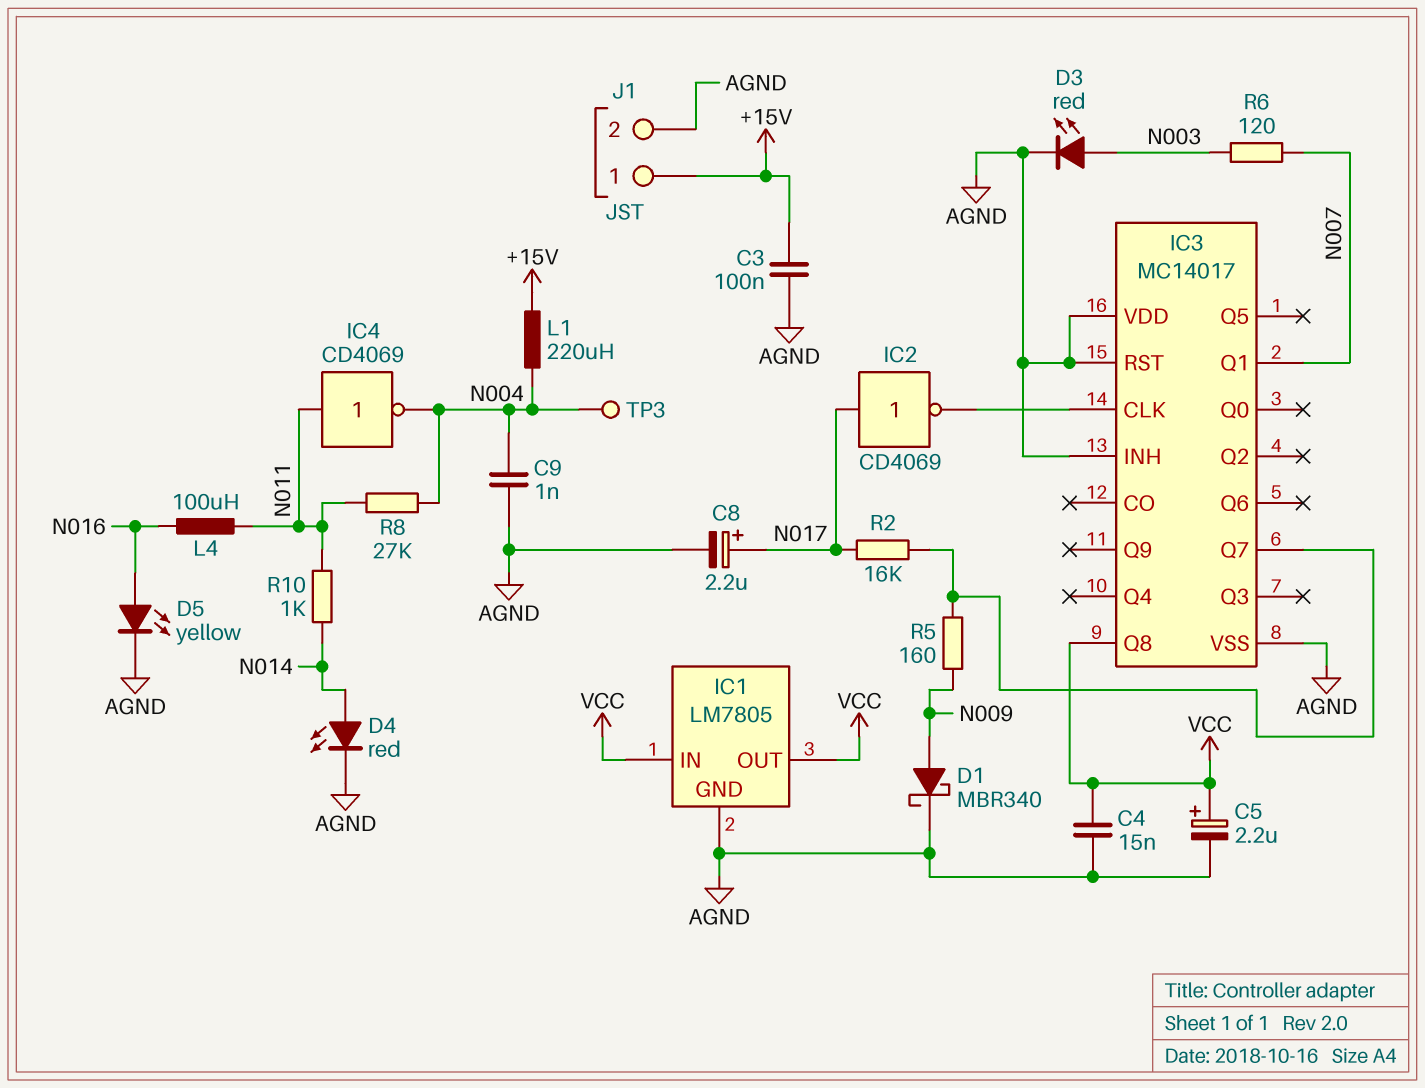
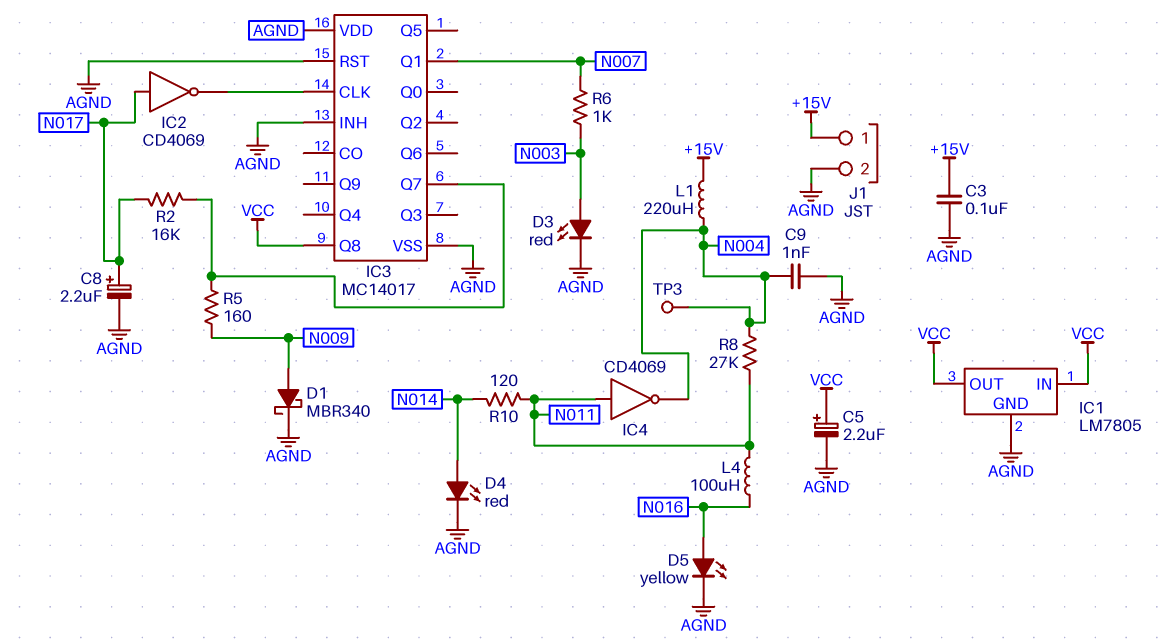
C4: 15nF (AGND, VCC) -> none
R6: 120 (N003, N007) -> 1k (N003, N007)
R10: 1k (N011, N014) -> 120 (N011, N014)

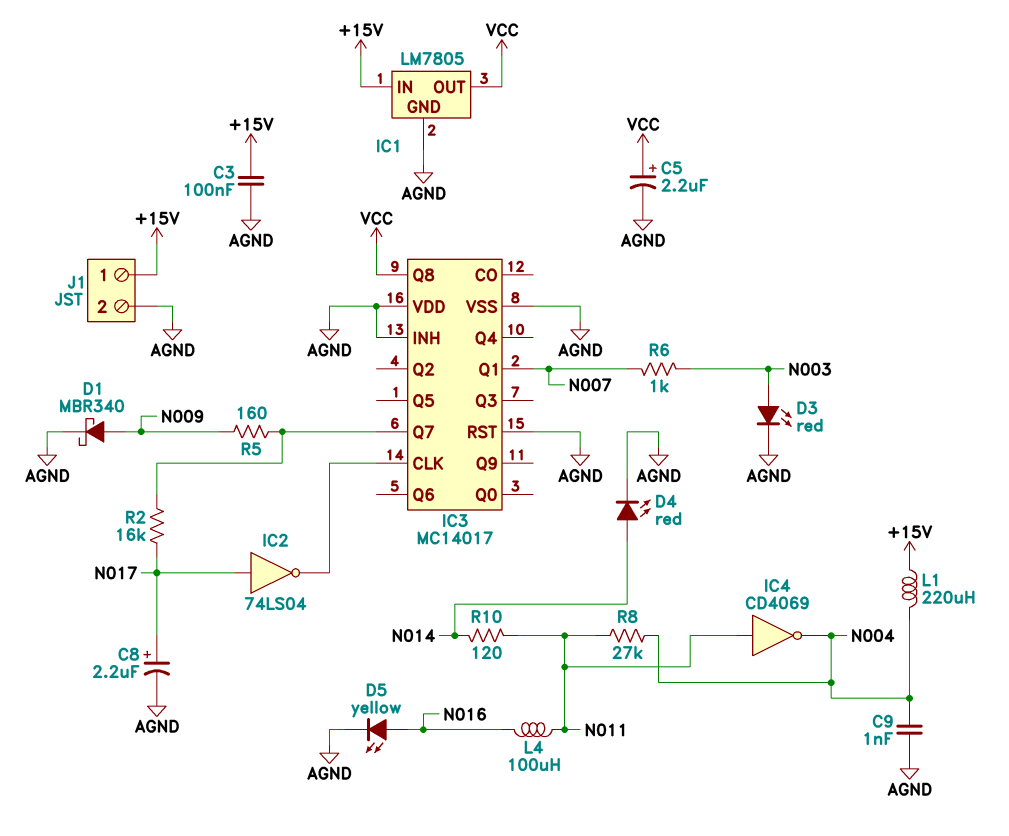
IC1 pin IN: VCC -> +15V
IC2: NOT CD4069 (in N017, out IC3/CLK) -> NOT 74LS04 (in N017, out IC3/CLK)
TP3: test point (N004) -> none

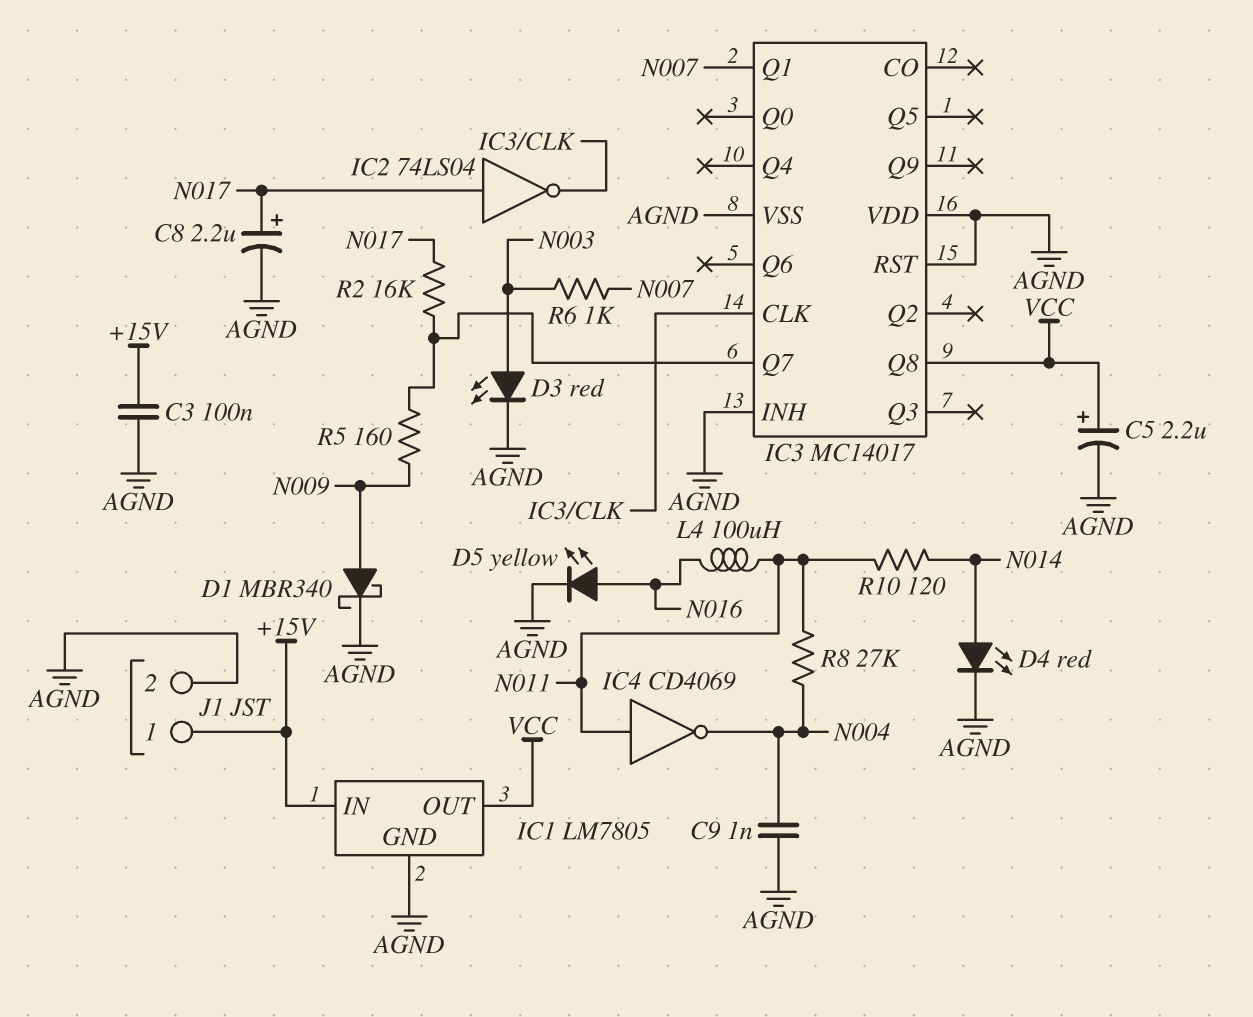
L1: 220uH (+15V, N004) -> none

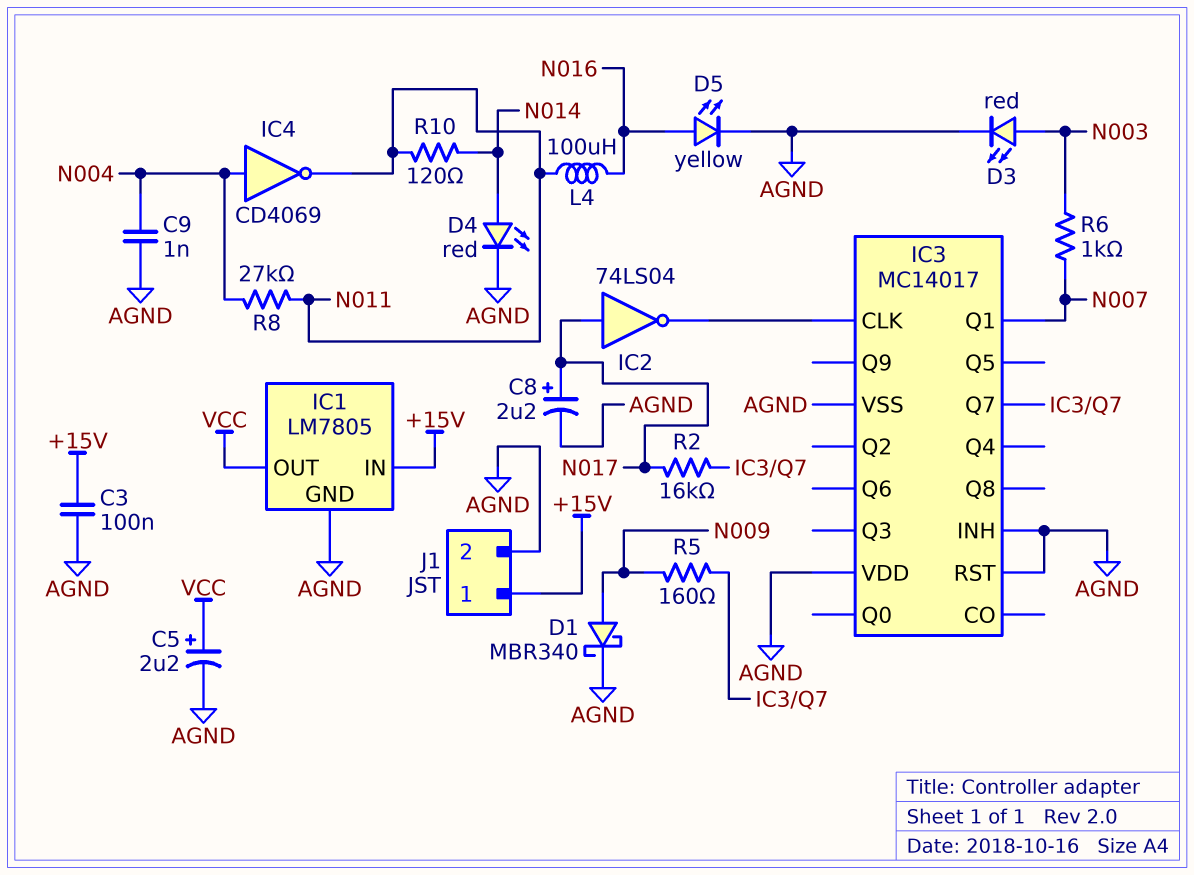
IC3 pin Q8: VCC -> none
IC4: NOT CD4069 (in N011, out N004) -> NOT CD4069 (in N004, out N011)

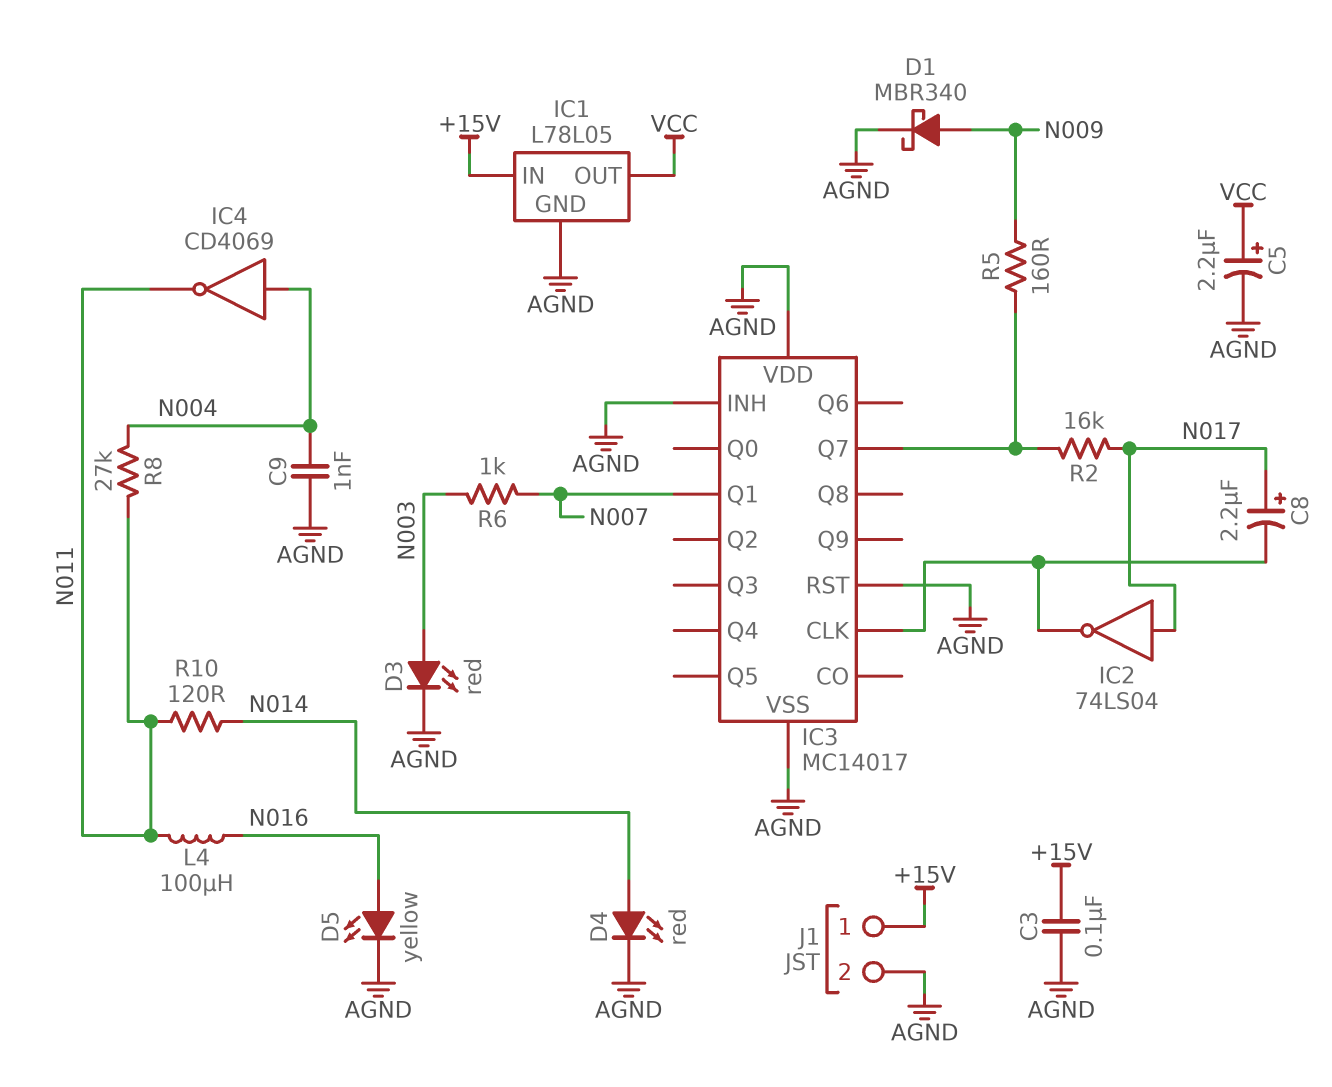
C8: 2.2uF (plus N017, minus AGND) -> 2.2uF (plus N017, minus IC3/CLK)
IC1: LM7805 -> L78L05

